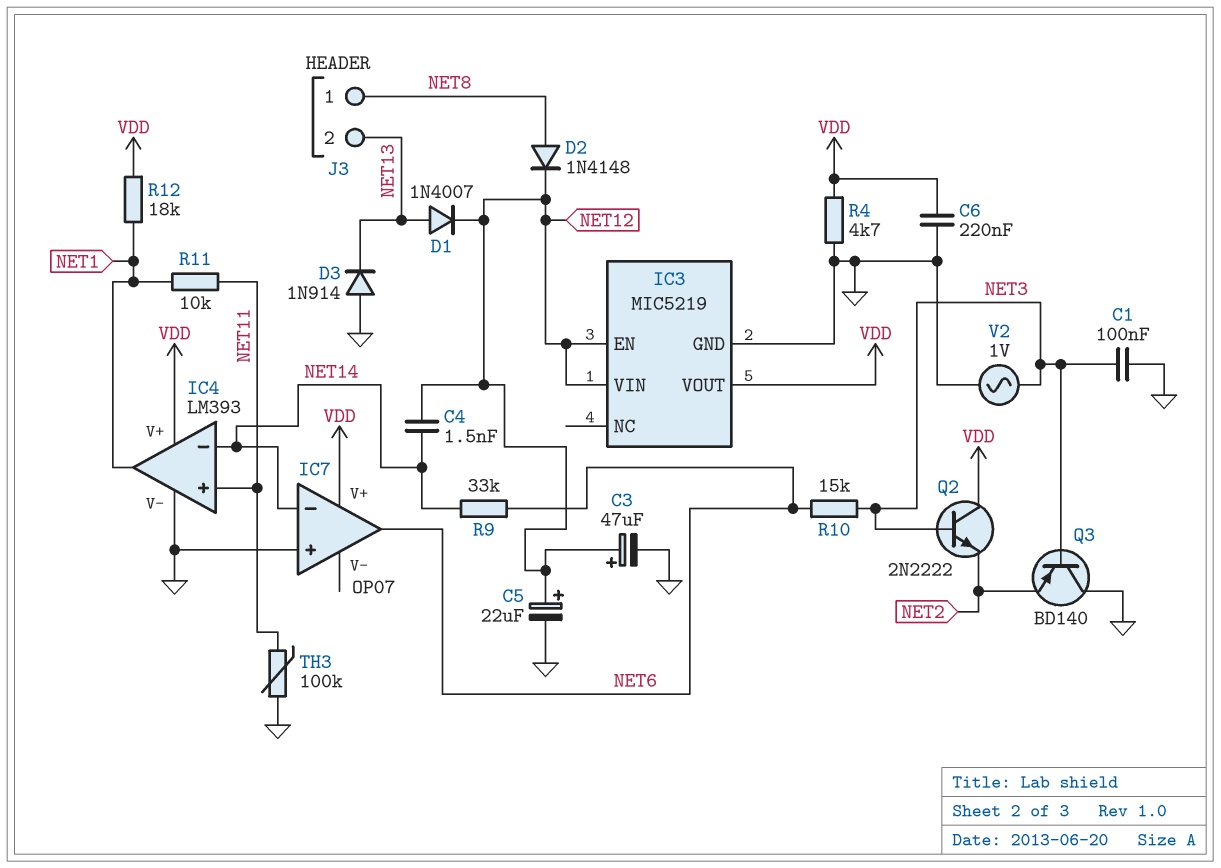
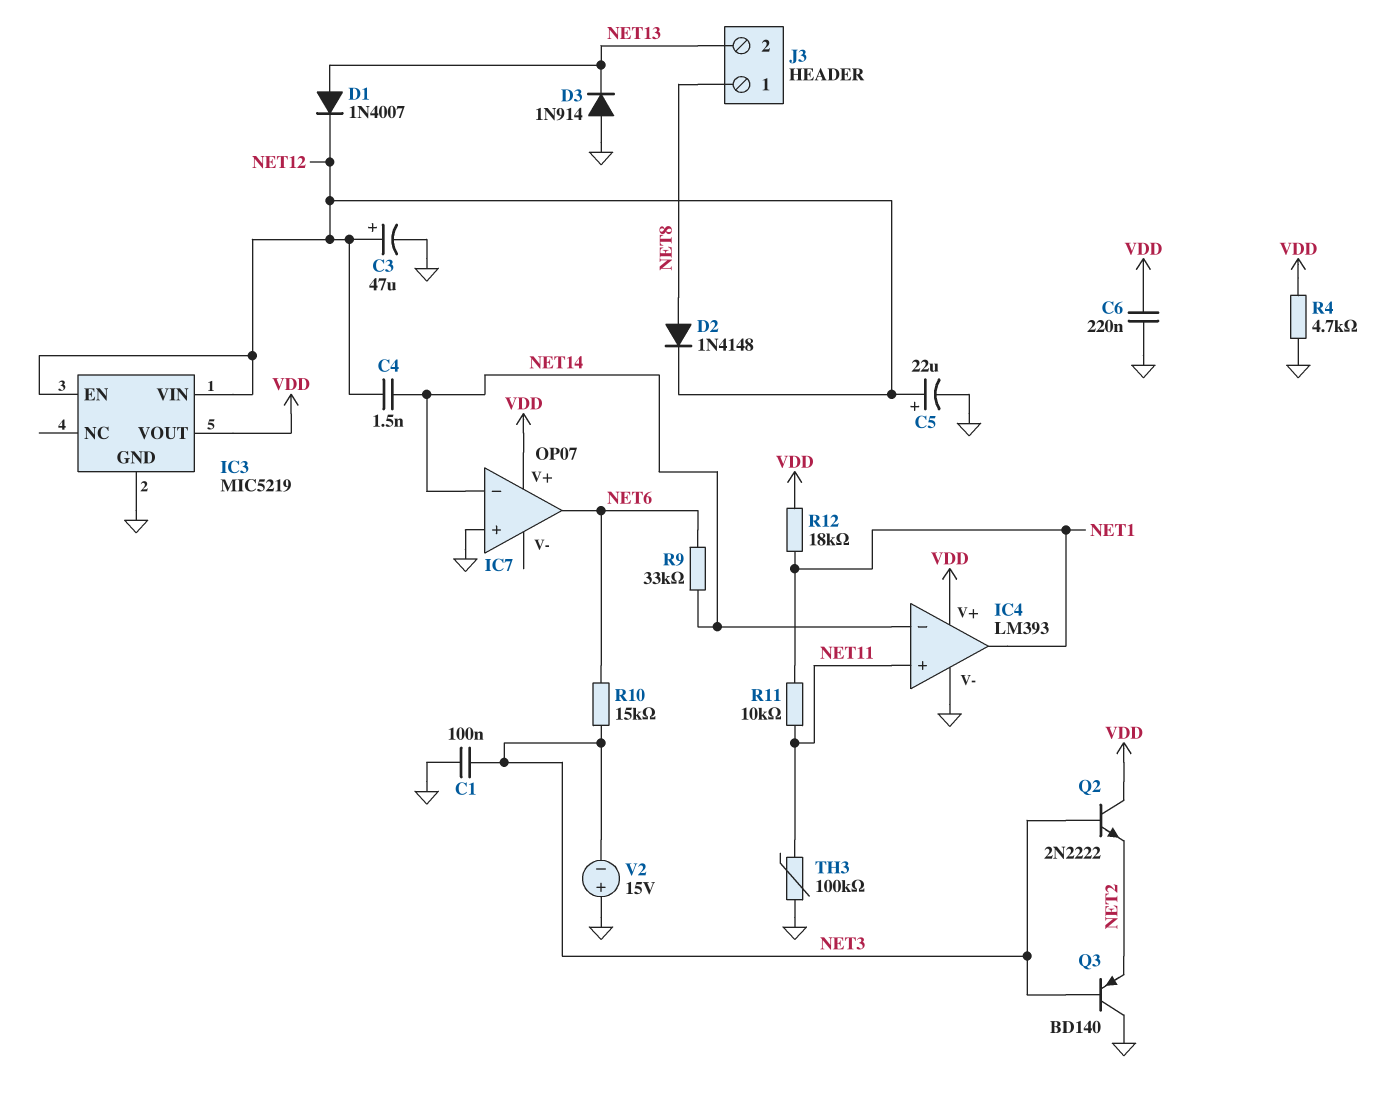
V2: AC 1V (GND, NET3) -> 15V (plus GND, minus NET3)

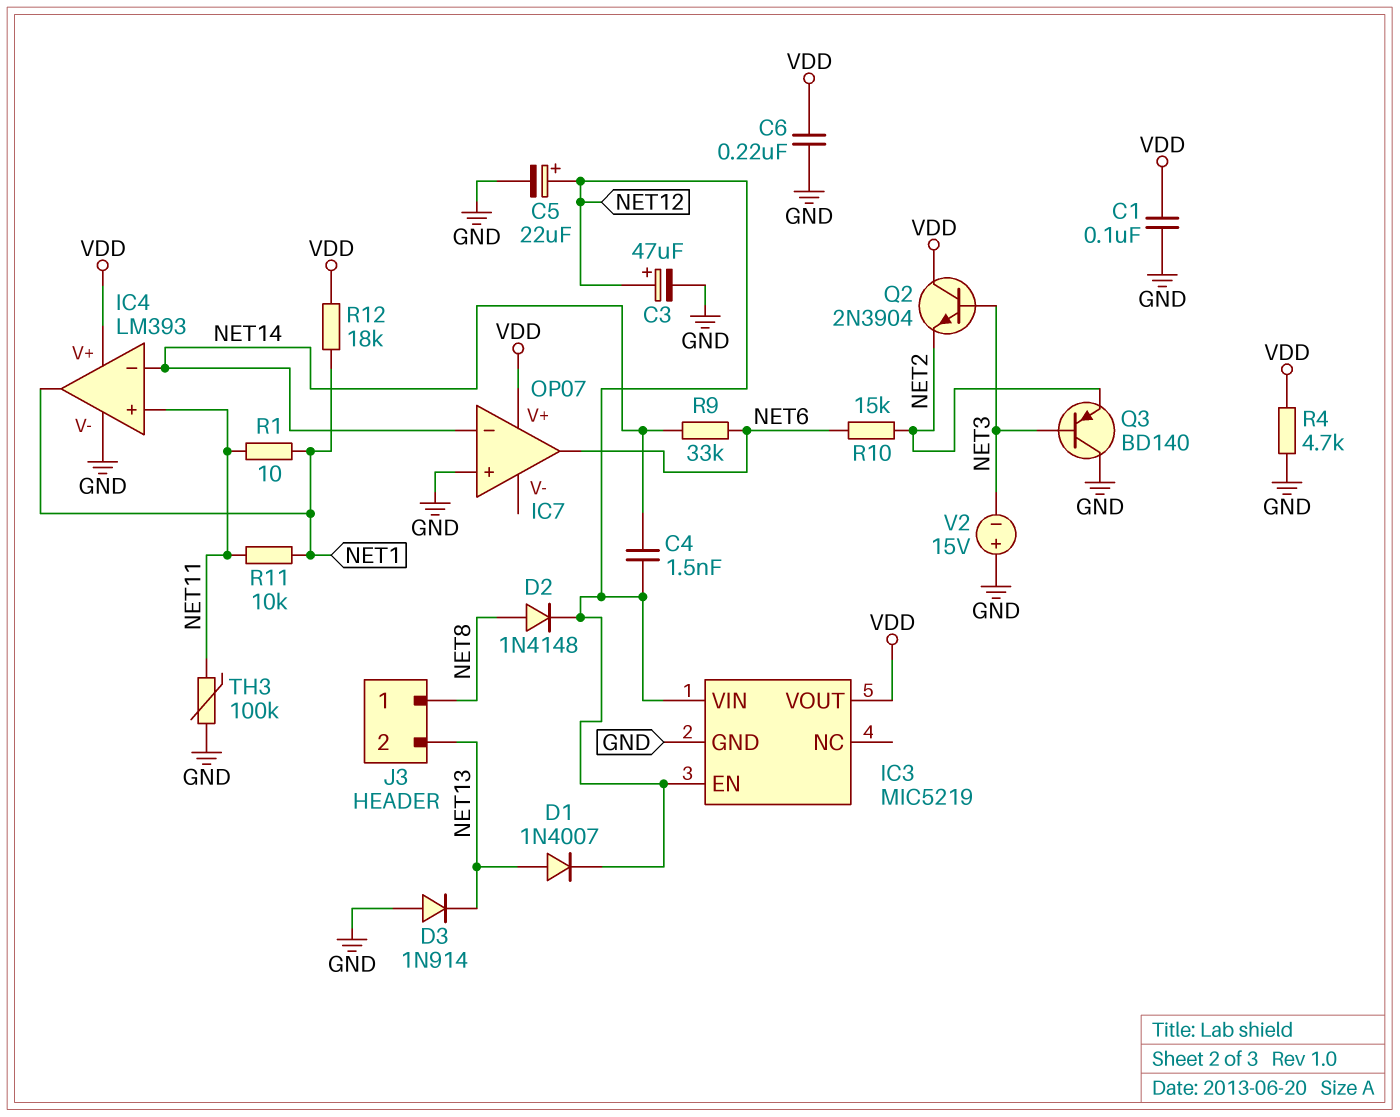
C1: 100nF (GND, NET3) -> 100nF (GND, VDD)
Q2: NPN 2N2222 (B NET3, C VDD, E NET2) -> NPN 2N3904 (B NET3, C VDD, E NET2)
R1: none -> 10 (NET1, NET11)
R10: 15k (NET3, NET6) -> 15k (NET2, NET6)

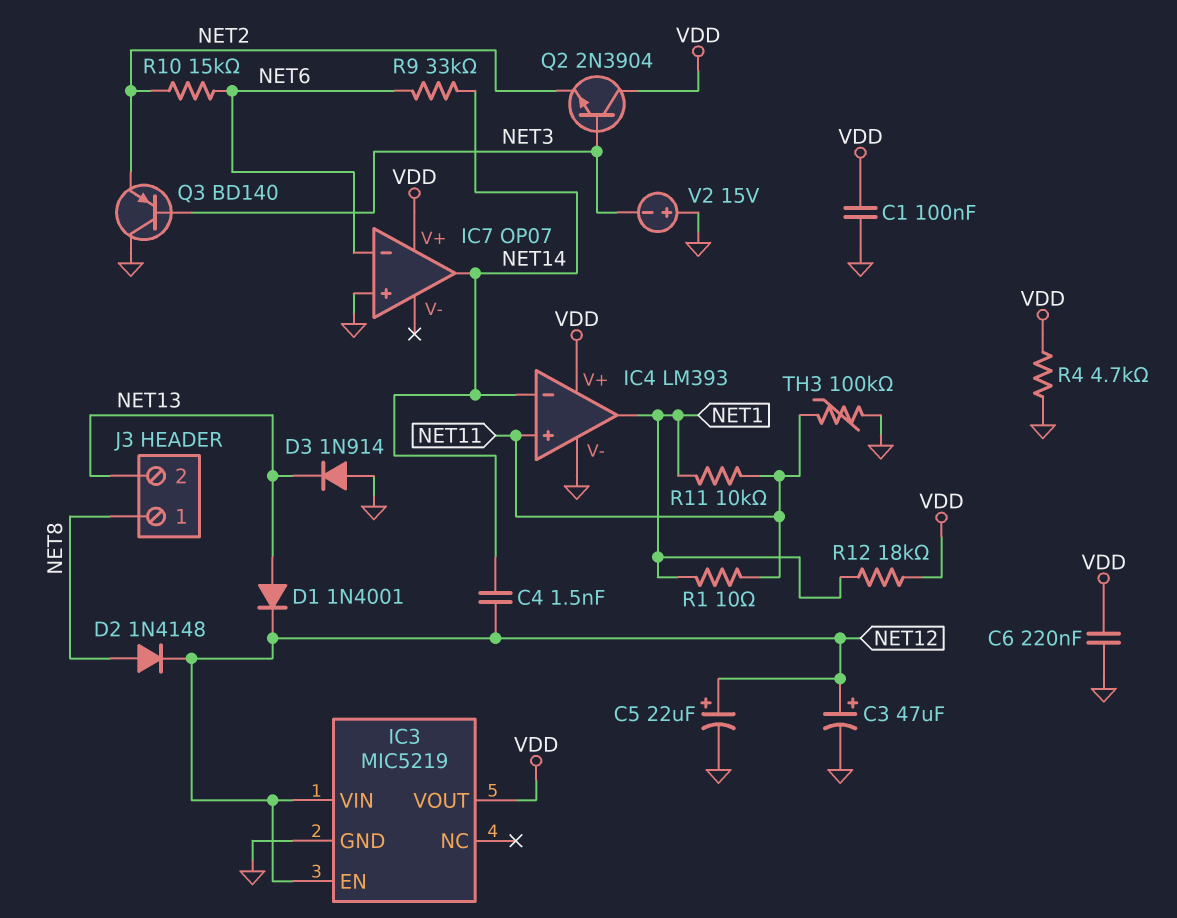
D1: diode 1N4007 (A NET13, K NET12) -> diode 1N4001 (A NET13, K NET12)
IC7 pin in-: NET14 -> NET6
IC7 pin out: NET6 -> NET14

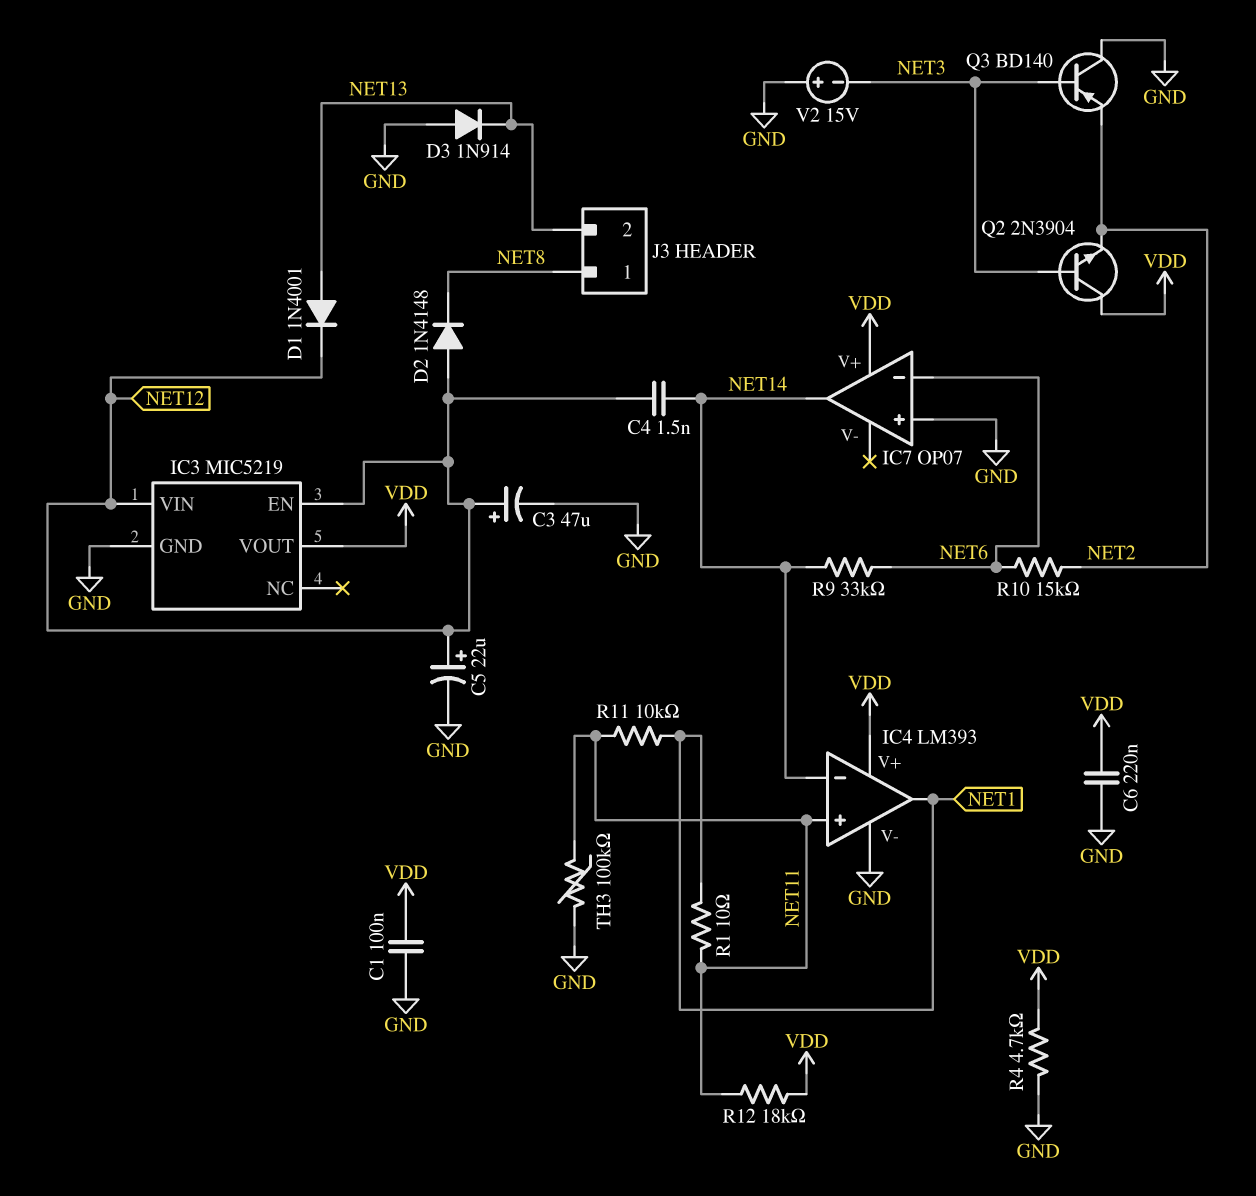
D2: diode 1N4148 (A NET8, K NET12) -> diode 1N4148 (A NET12, K NET8)
R12: 18k (NET1, VDD) -> 18k (NET11, VDD)

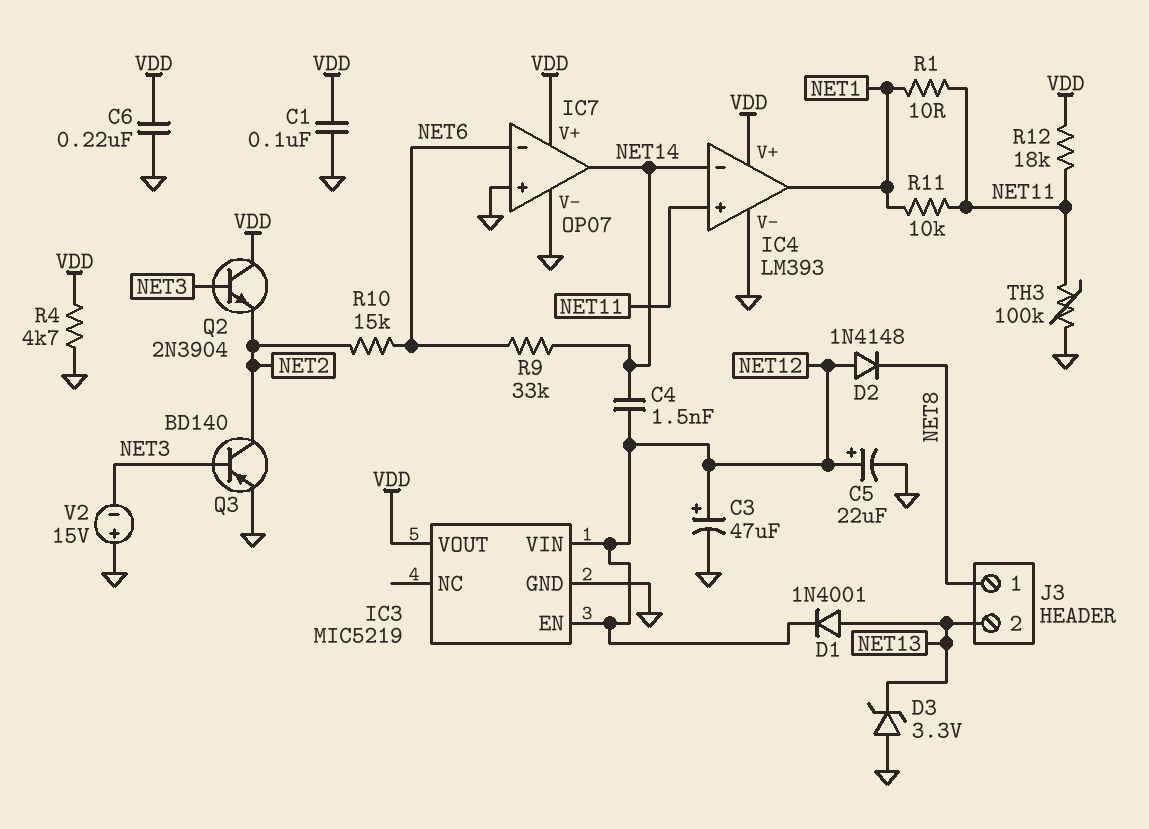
D3: diode 1N914 (A GND, K NET13) -> zener 3.3V (A GND, K NET13)
IC7 pin V-: none -> GND
Q3: PNP BD140 (B NET3, C GND, E NET2) -> PNP BD140 (B NET3, C NET2, E GND)

